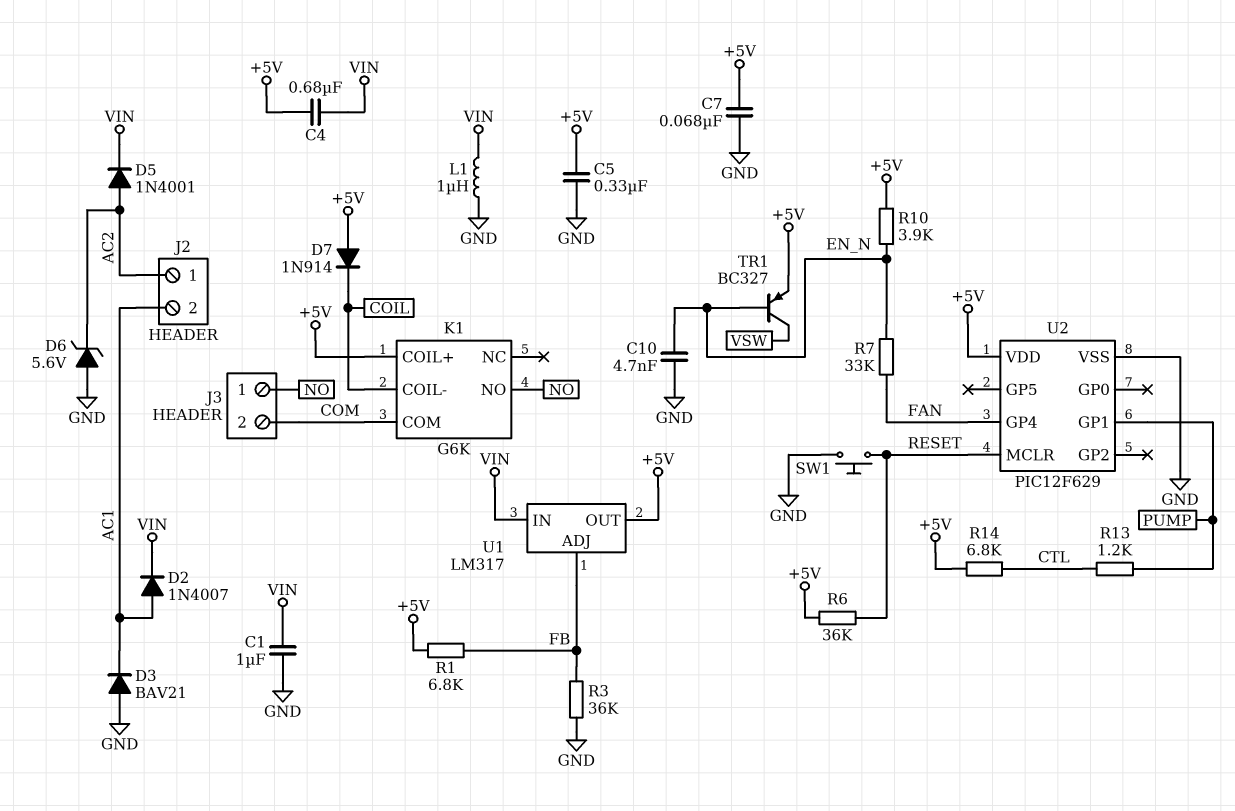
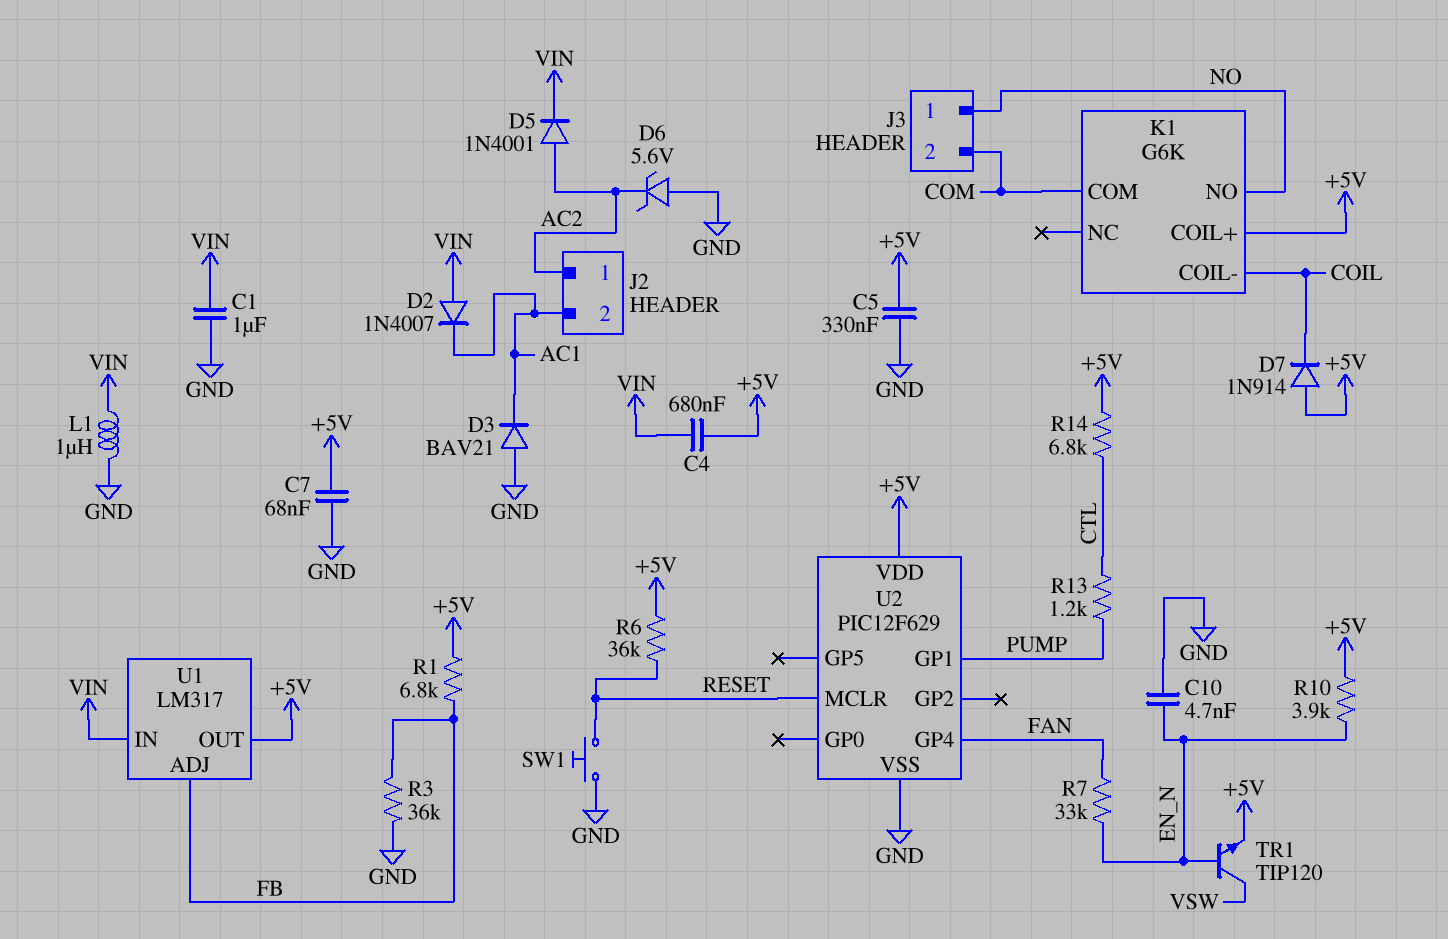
D2: diode 1N4007 (A AC1, K VIN) -> diode 1N4007 (A VIN, K AC1)
TR1: PNP BC327 (B EN_N, C VSW, E +5V) -> NPN TIP120 (B EN_N, C VSW, E +5V)

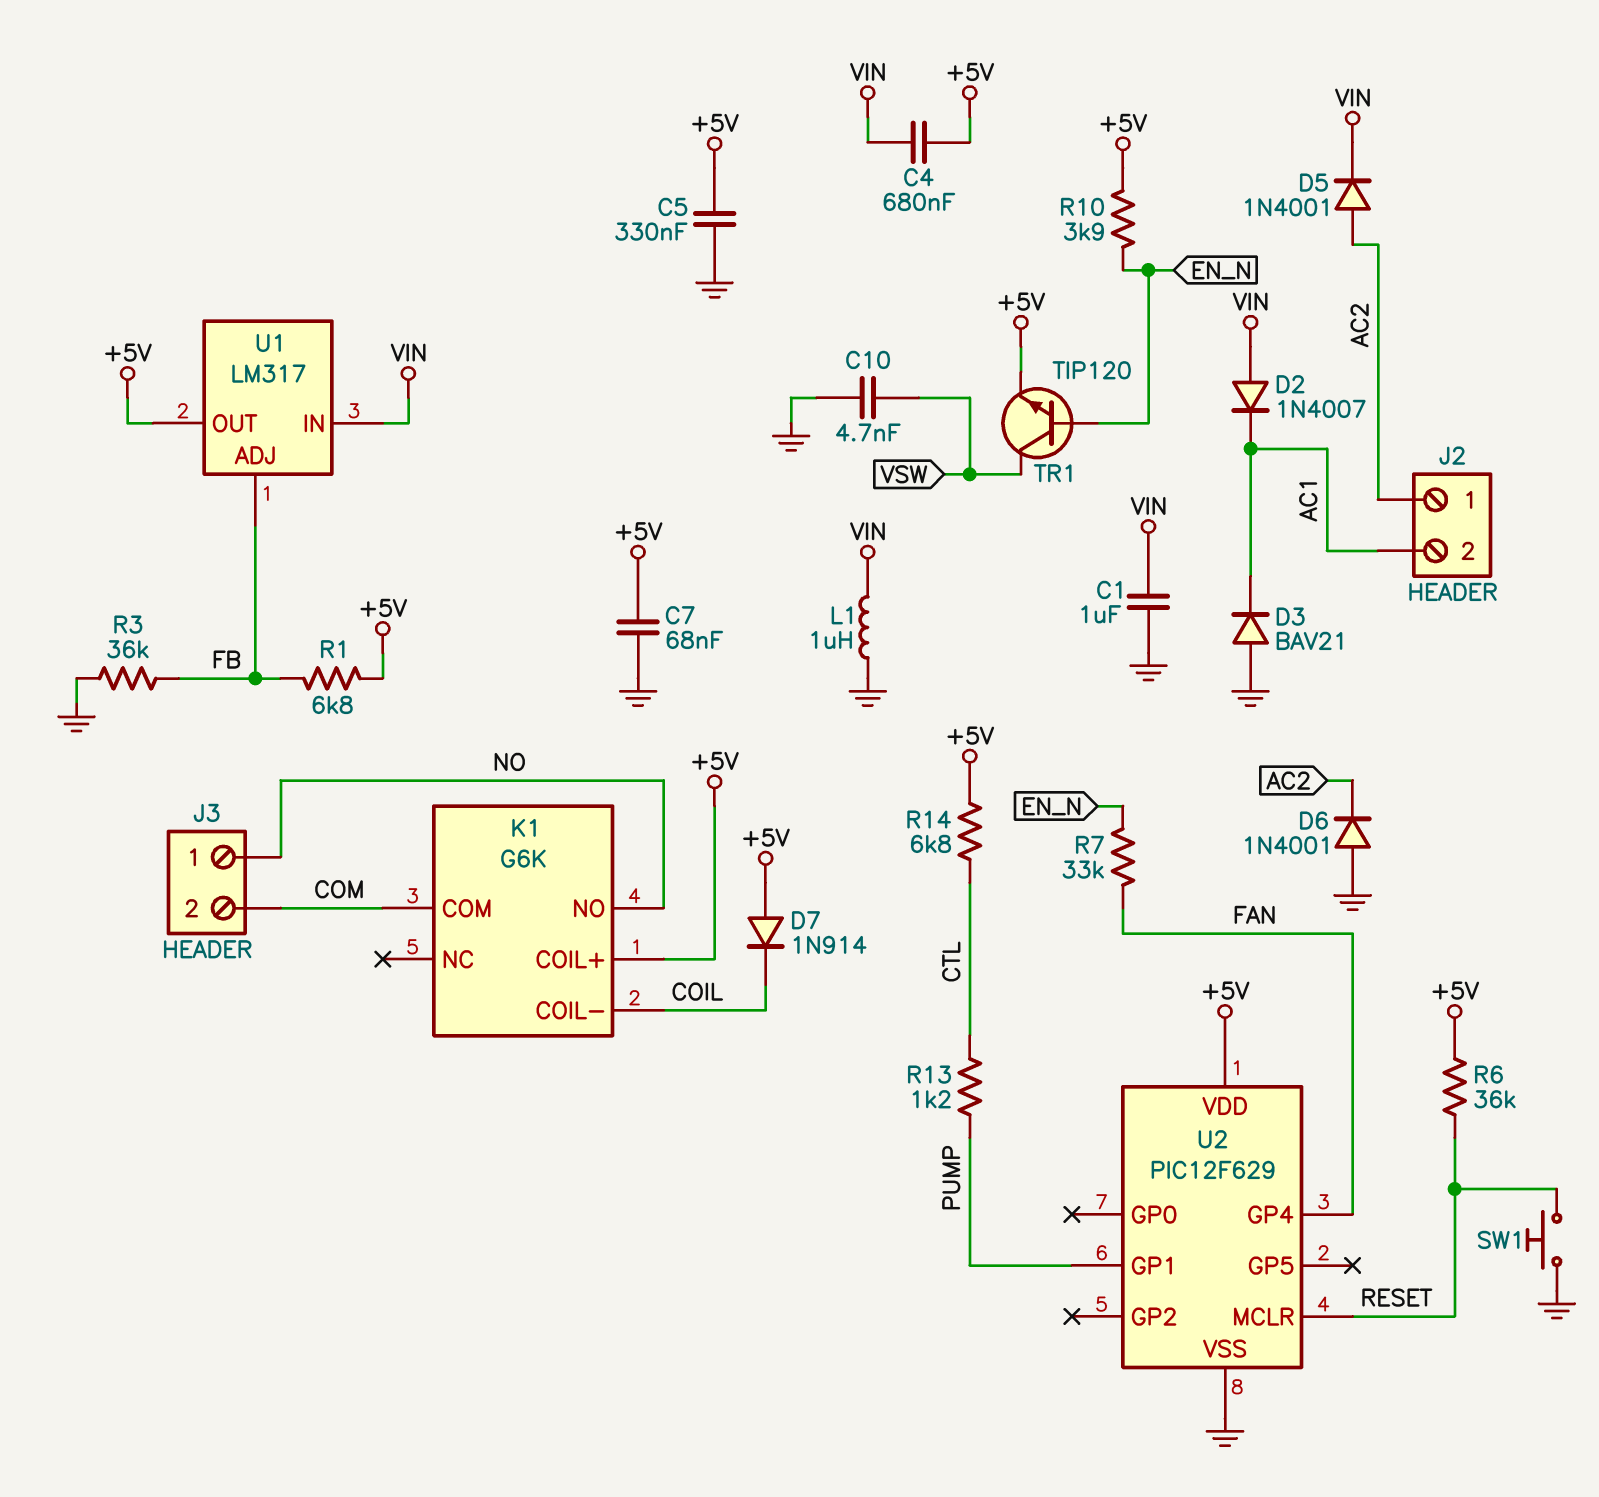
C10: 4.7nF (EN_N, GND) -> 4.7nF (GND, VSW)
D6: zener 5.6V (A GND, K AC2) -> diode 1N4001 (A GND, K AC2)

